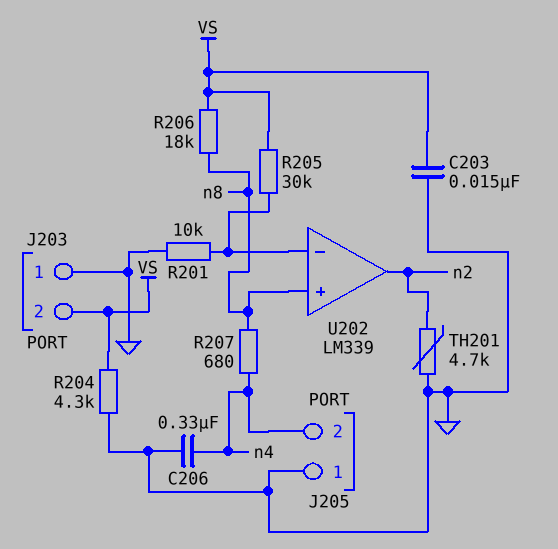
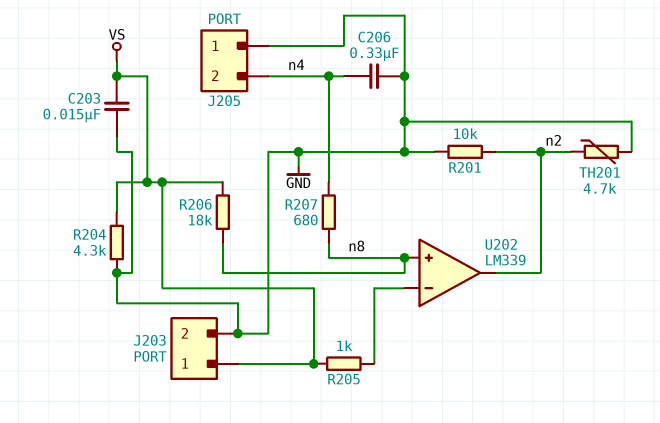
J203 pin 1: GND -> VS
J203 pin 2: VS -> GND
R201: 10k (GND, U202/in-) -> 10k (GND, n2)
R205: 30k (U202/in-, VS) -> 1k (U202/in-, VS)

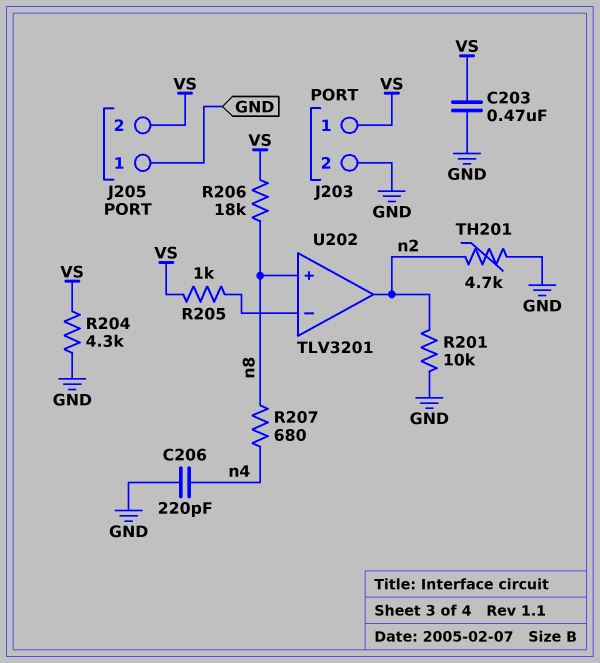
C203: 15nF (GND, VS) -> 470nF (GND, VS)
C206: 330nF (GND, n4) -> 220pF (GND, n4)
J205 pin 2: n4 -> VS
U202: LM339 -> TLV3201

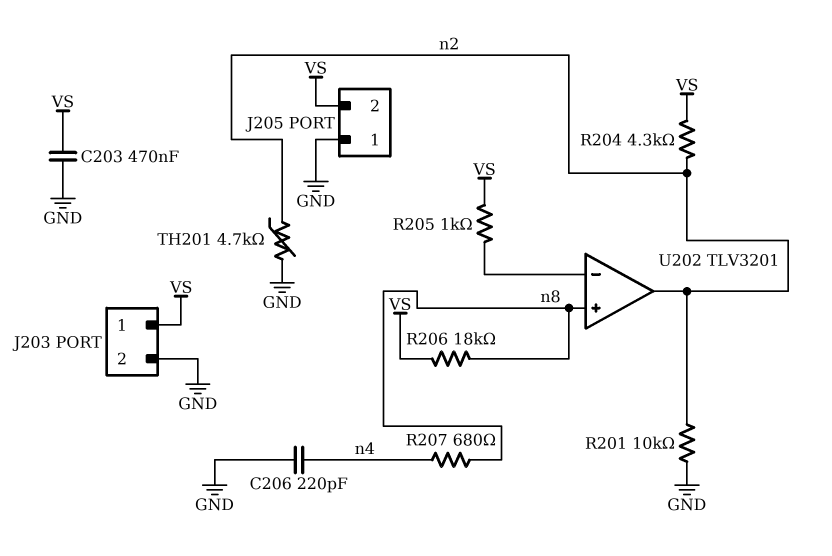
R204: 4.3k (GND, VS) -> 4.3k (VS, n2)

